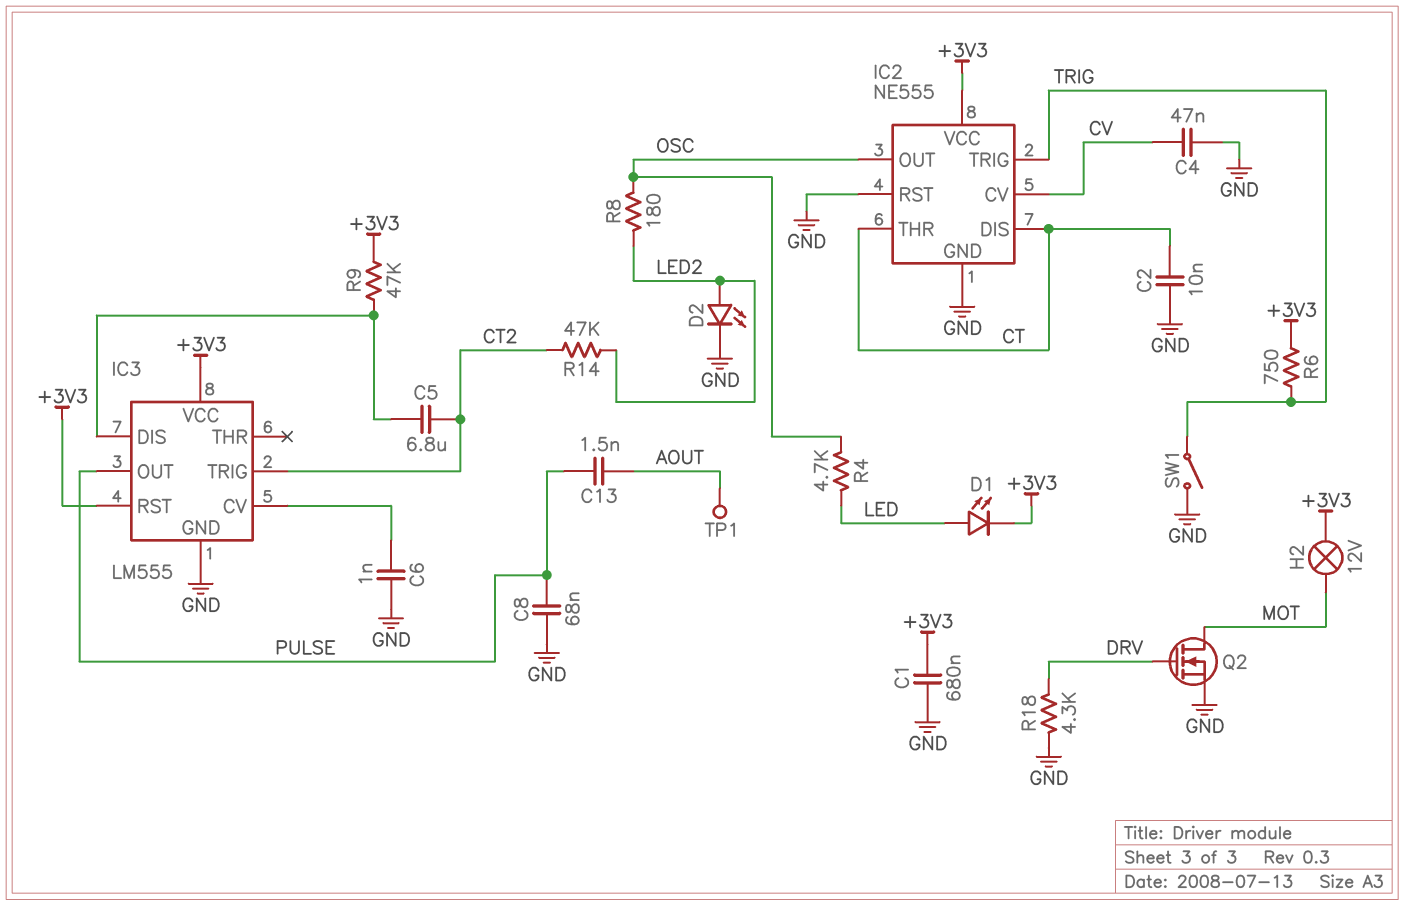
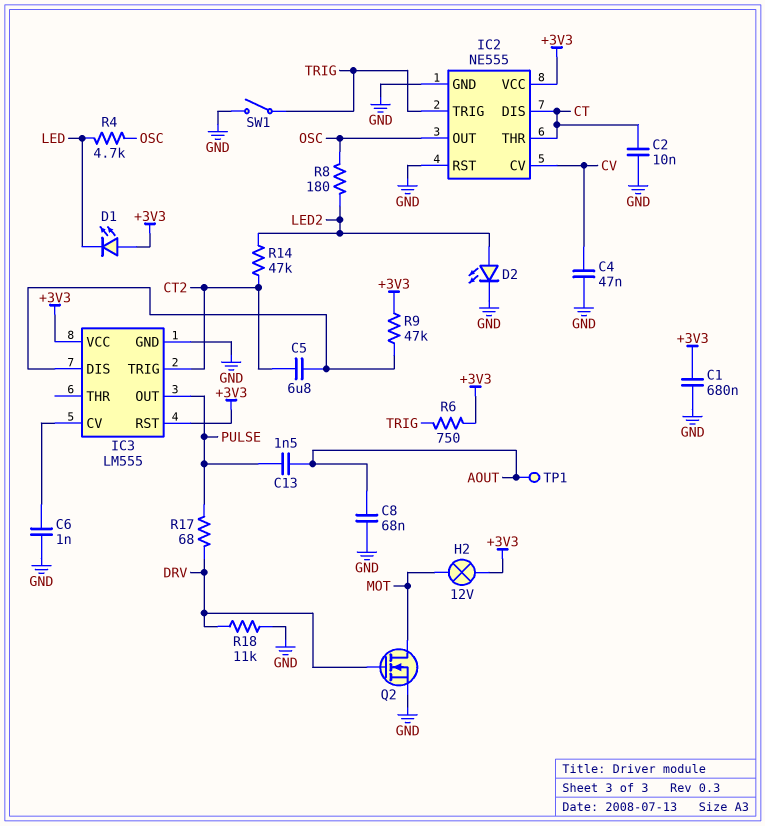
C8: 68nF (GND, PULSE) -> 68nF (AOUT, GND)
D1: LED (A LED, K +3V3) -> LED (A +3V3, K LED)
R17: none -> 68 (DRV, PULSE)
R18: 4.3k (DRV, GND) -> 11k (DRV, GND)

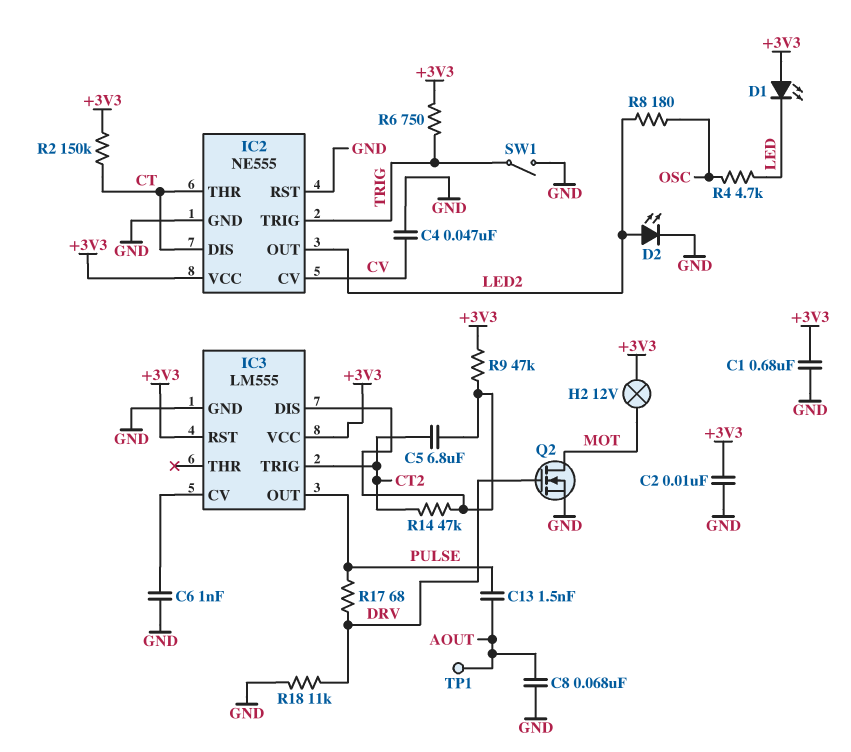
C2: 10nF (CT, GND) -> 10nF (+3V3, GND)
IC2 pin OUT: OSC -> LED2
R2: none -> 150k (+3V3, CT)
R14: 47k (CT2, LED2) -> 47k (CT2, IC3/DIS)

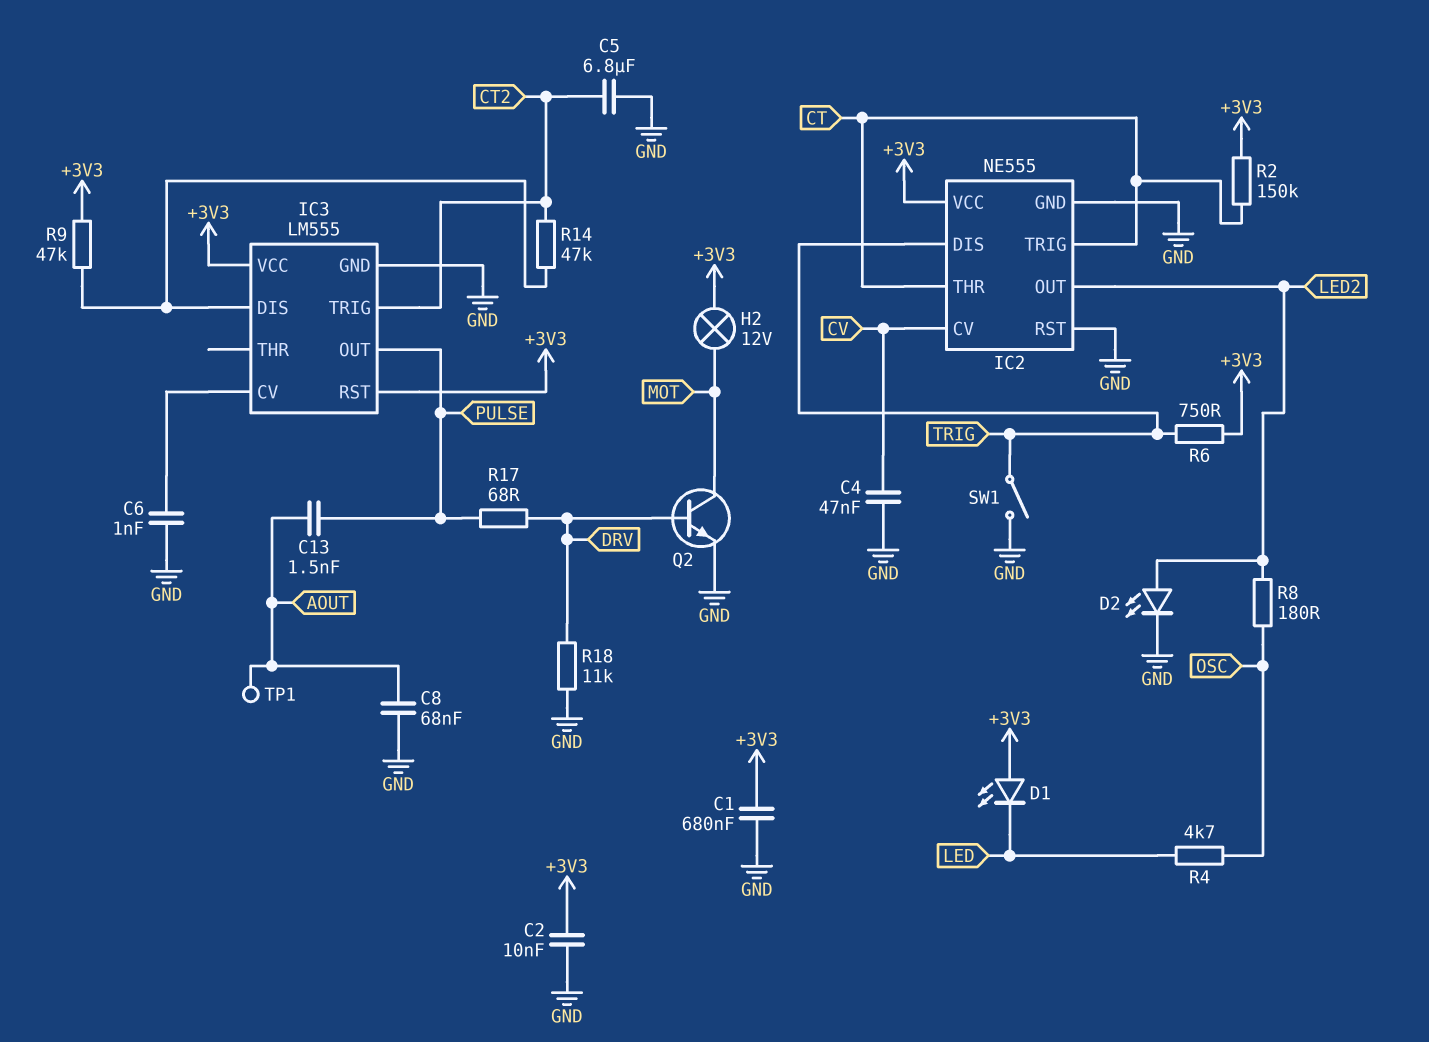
C5: 6.8uF (CT2, IC3/DIS) -> 6.8uF (CT2, GND)
IC2 pin DIS: CT -> TRIG
IC2 pin TRIG: TRIG -> CT
Q2: NMOS (G DRV, D MOT, S GND) -> NPN (B DRV, C MOT, E GND)

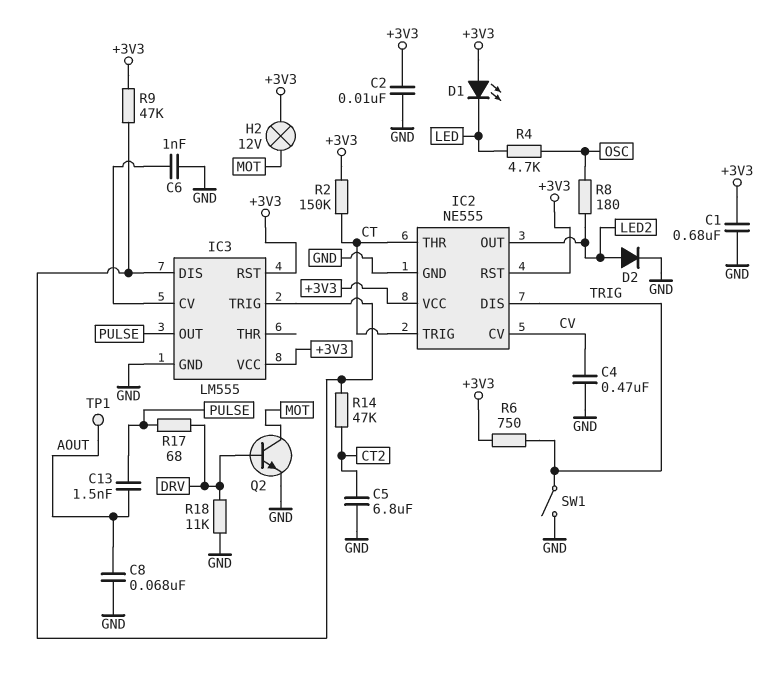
C4: 47nF (CV, GND) -> 470nF (CV, GND)
D2: LED (A LED2, K GND) -> diode (A LED2, K GND)
IC2 pin RST: GND -> +3V3
IC3 pin TRIG: CT2 -> IC3/DIS

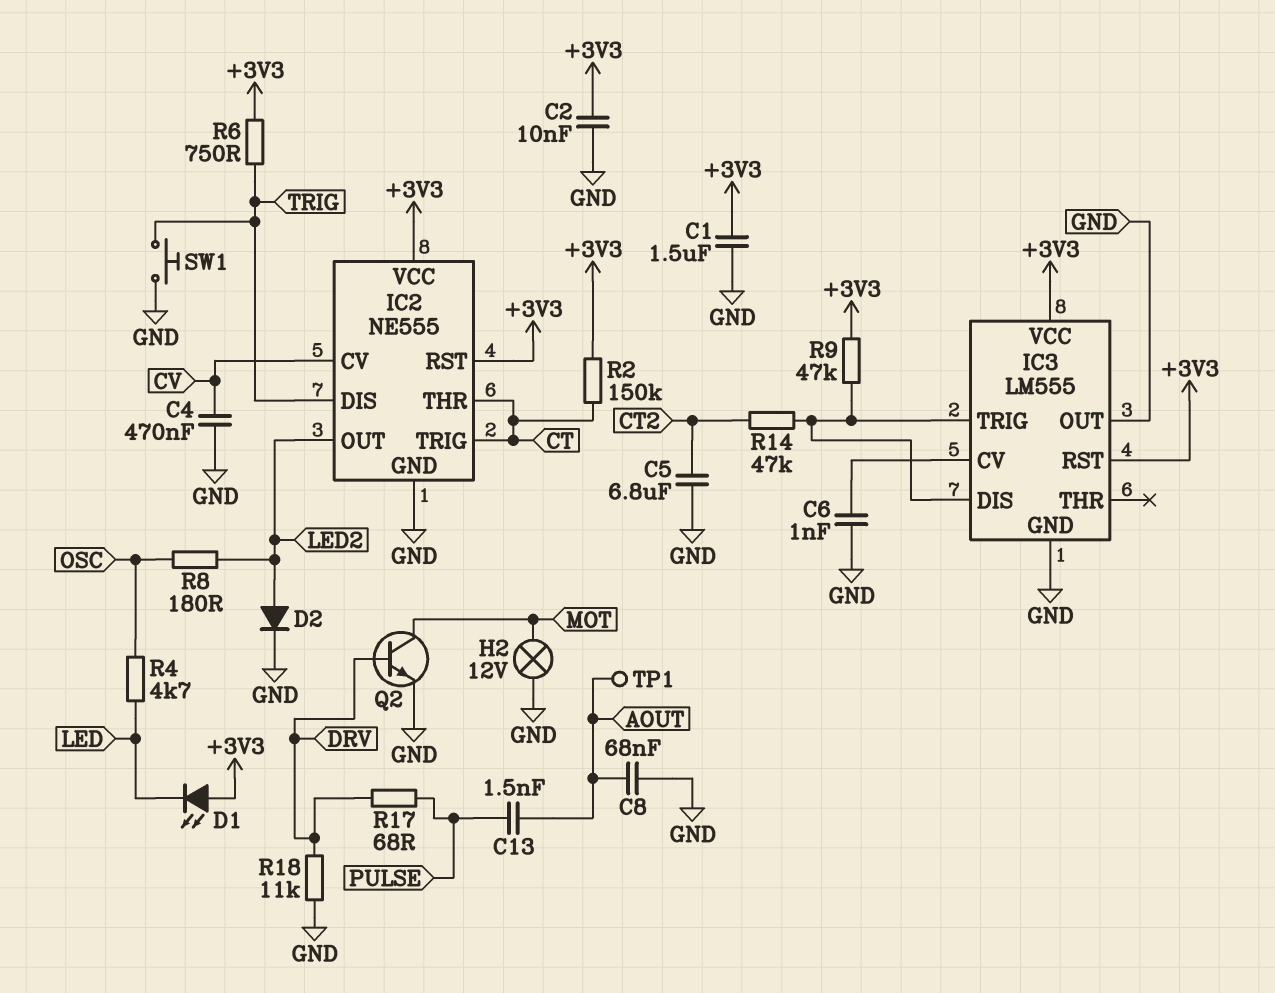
C1: 680nF (+3V3, GND) -> 1.5uF (+3V3, GND)
H2: lamp 12V (+3V3, MOT) -> lamp 12V (GND, MOT)
IC3 pin OUT: PULSE -> GND
SW1: switch (GND, TRIG) -> button (GND, TRIG)

